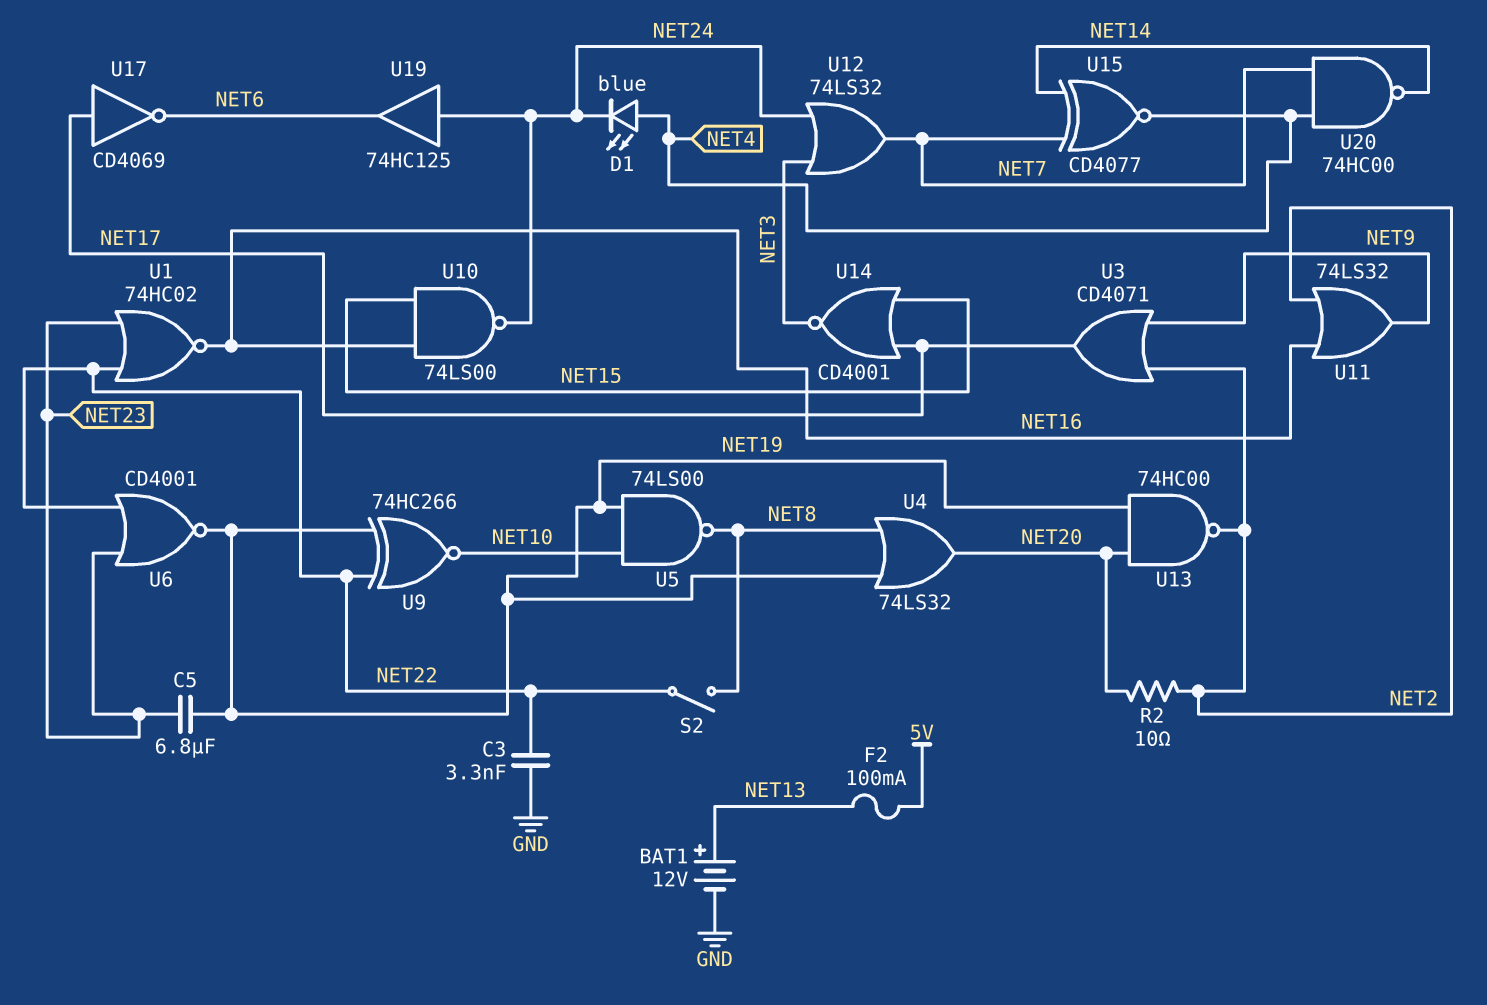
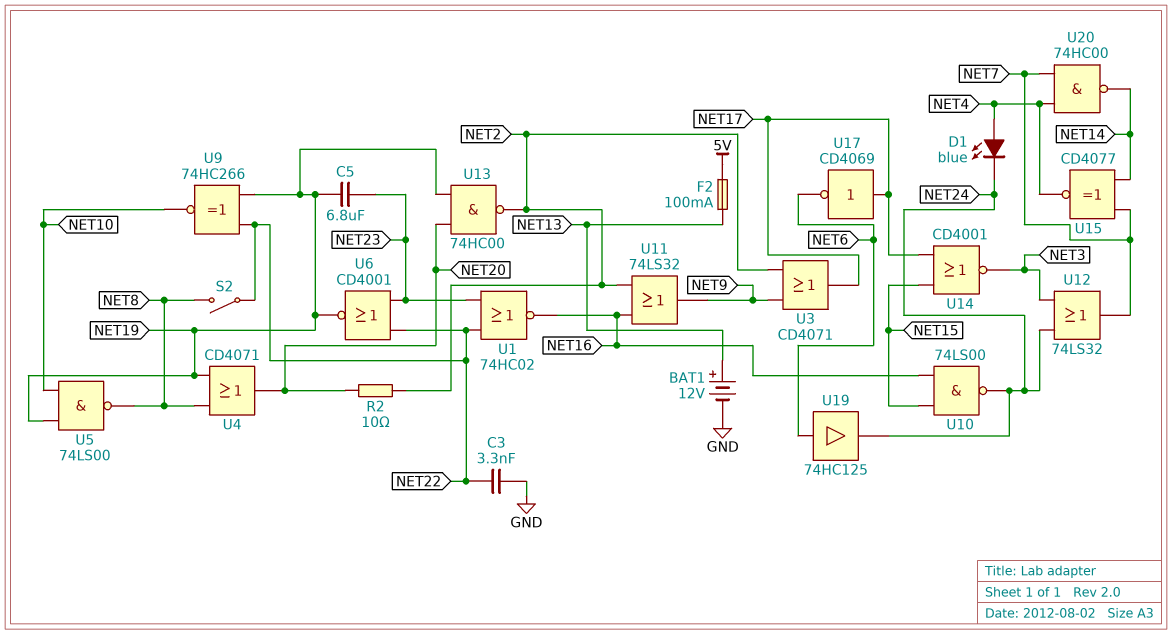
U4: OR 74LS32 (in NET8, in NET19, out NET20) -> OR CD4071 (in NET8, in NET19, out NET20)
U19: buffer 74HC125 (in NET24, out NET6) -> buffer 74HC125 (in NET6, out NET24)

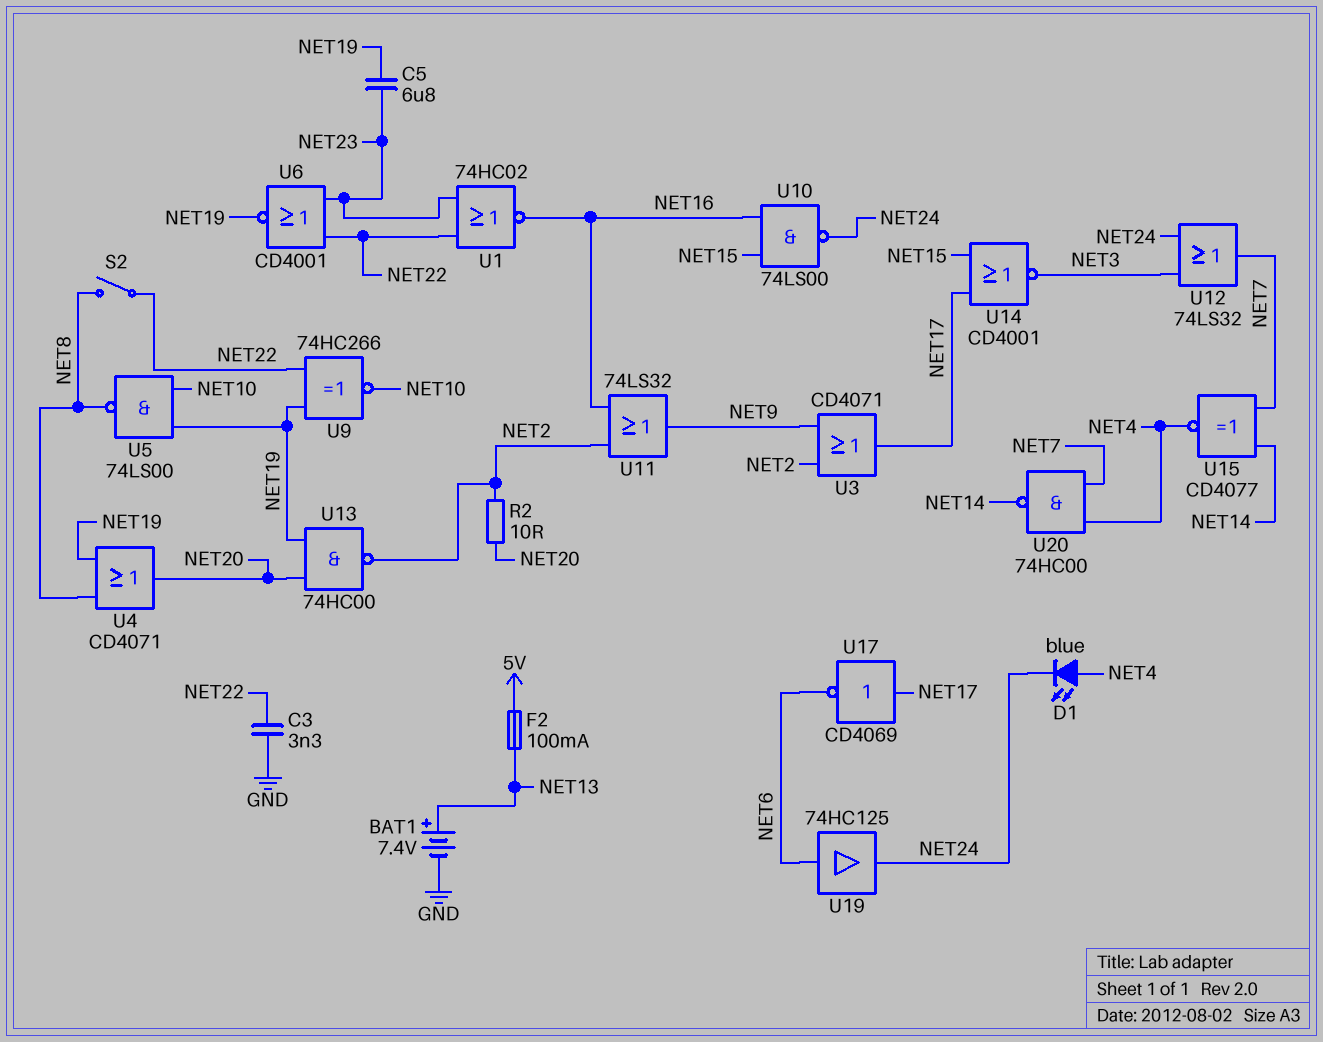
BAT1: 12V (plus NET13, minus GND) -> 7.4V (plus NET13, minus GND)

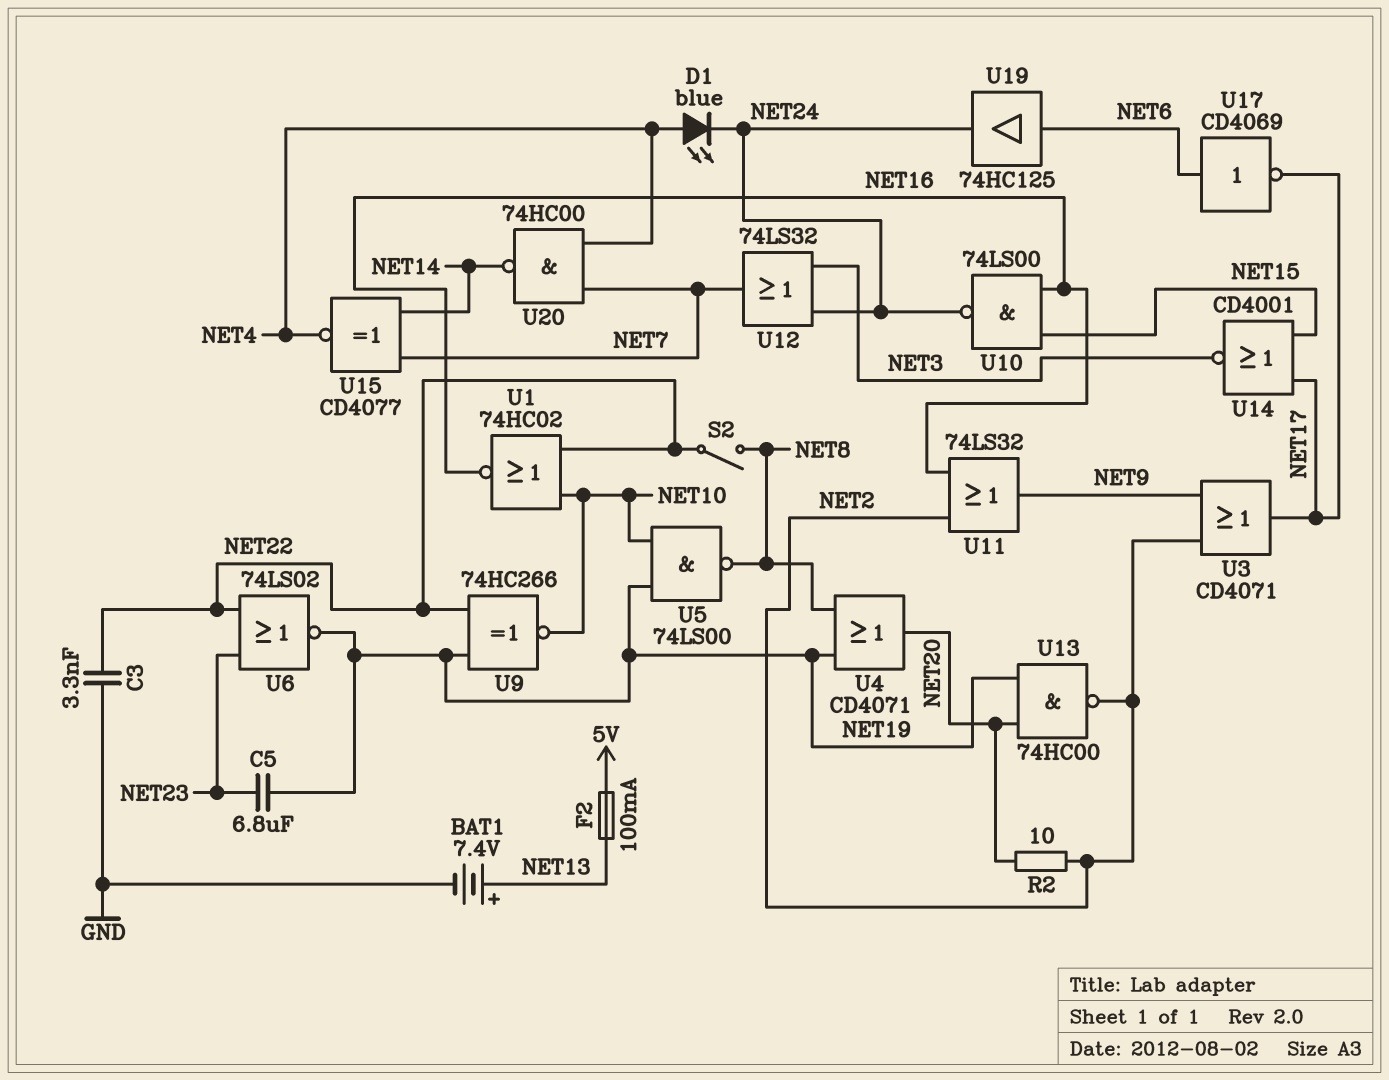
U1: NOR 74HC02 (in NET22, in NET23, out NET16) -> NOR 74HC02 (in NET10, in NET22, out NET16)
U6: NOR CD4001 (in NET22, in NET23, out NET19) -> NOR 74LS02 (in NET22, in NET23, out NET19)
U17: NOT CD4069 (in NET17, out NET6) -> NOT CD4069 (in NET6, out NET17)

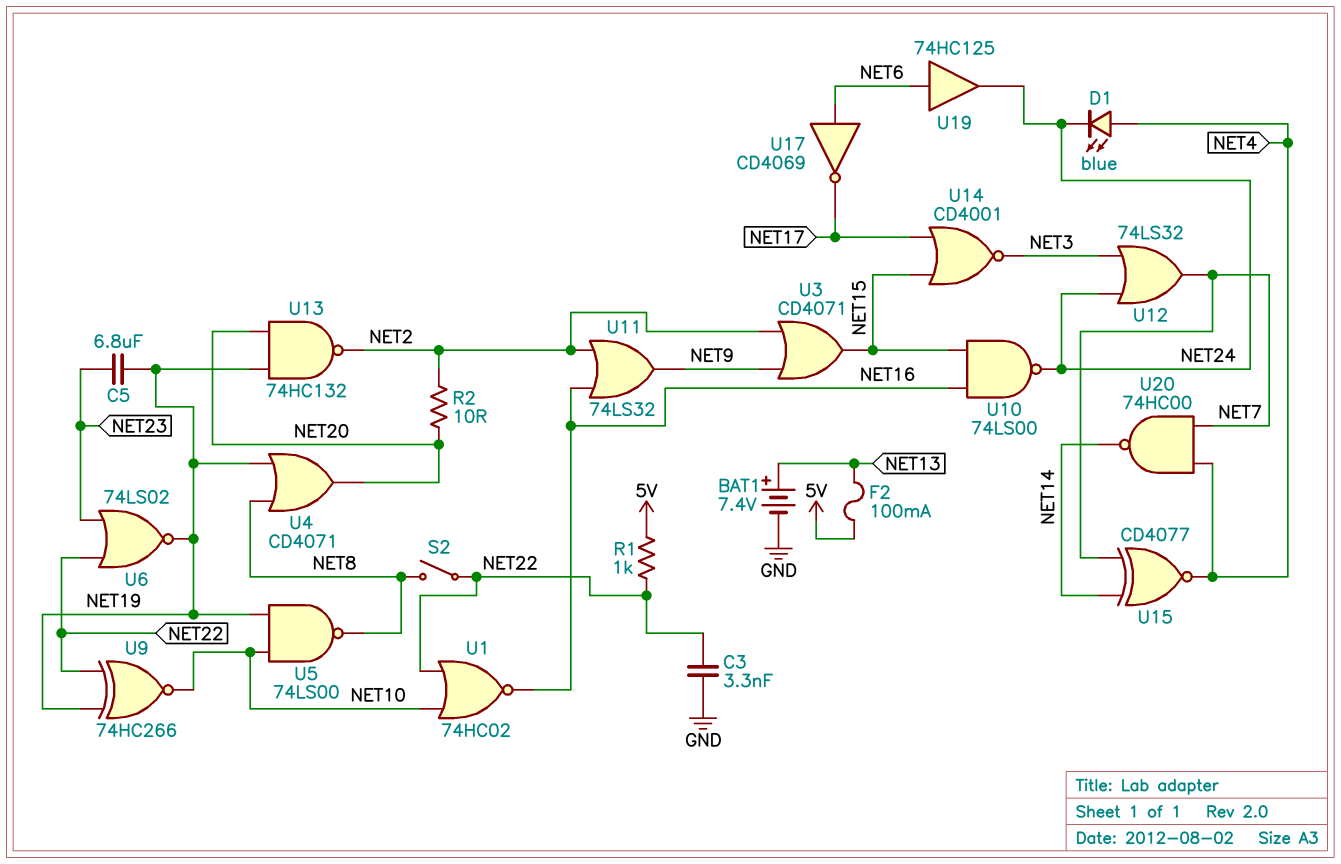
R1: none -> 1k (5V, NET22)
U3: OR CD4071 (in NET2, in NET9, out NET17) -> OR CD4071 (in NET2, in NET9, out NET15)
U13: NAND 74HC00 (in NET19, in NET20, out NET2) -> NAND 74HC132 (in NET19, in NET20, out NET2)

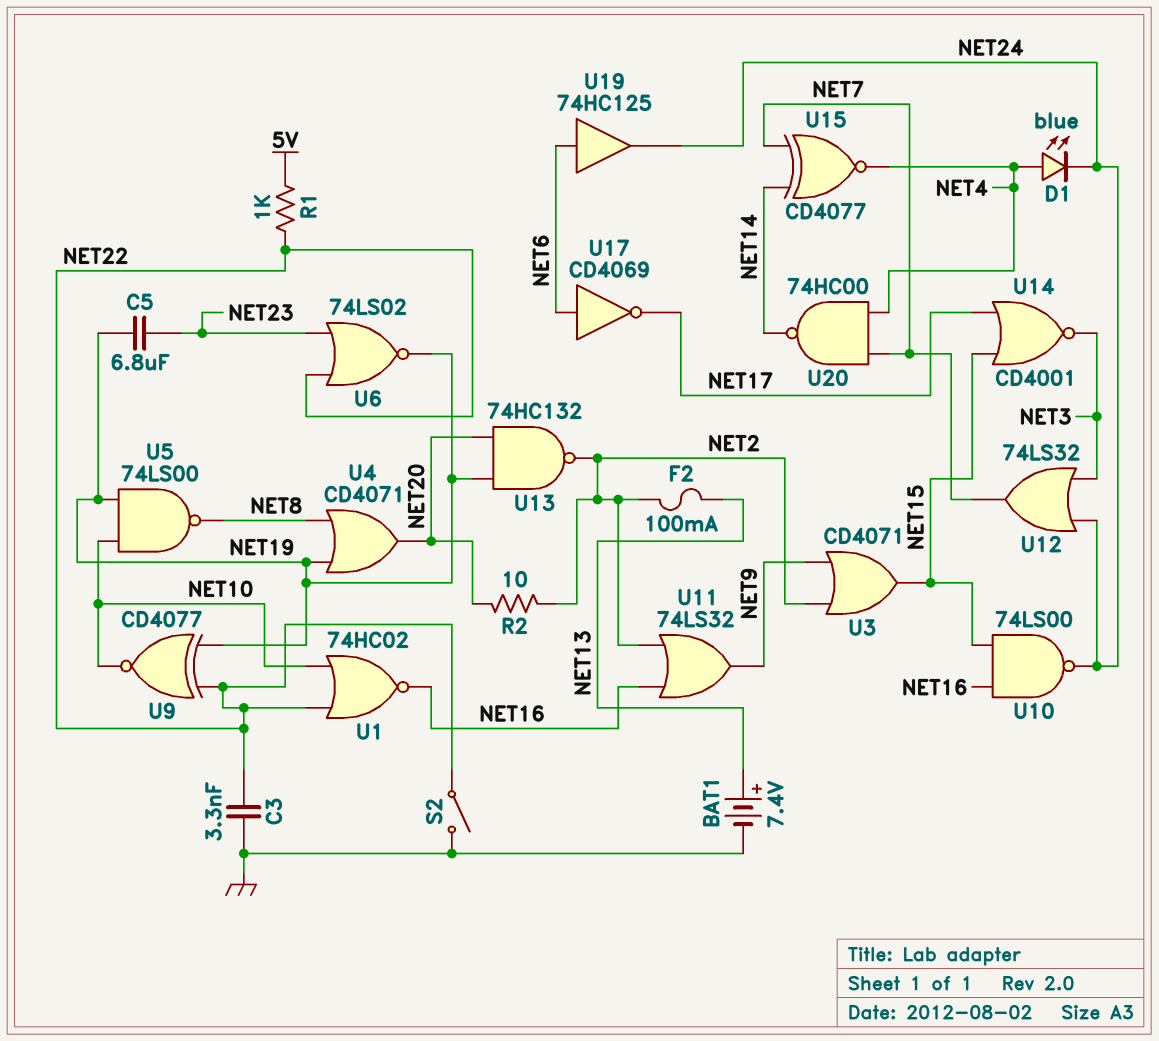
F2: 100mA (5V, NET13) -> 100mA (NET2, NET13)
S2: switch (NET8, NET22) -> switch (GND, NET22)
U9: XNOR 74HC266 (in NET19, in NET22, out NET10) -> XNOR CD4077 (in NET19, in NET22, out NET10)

